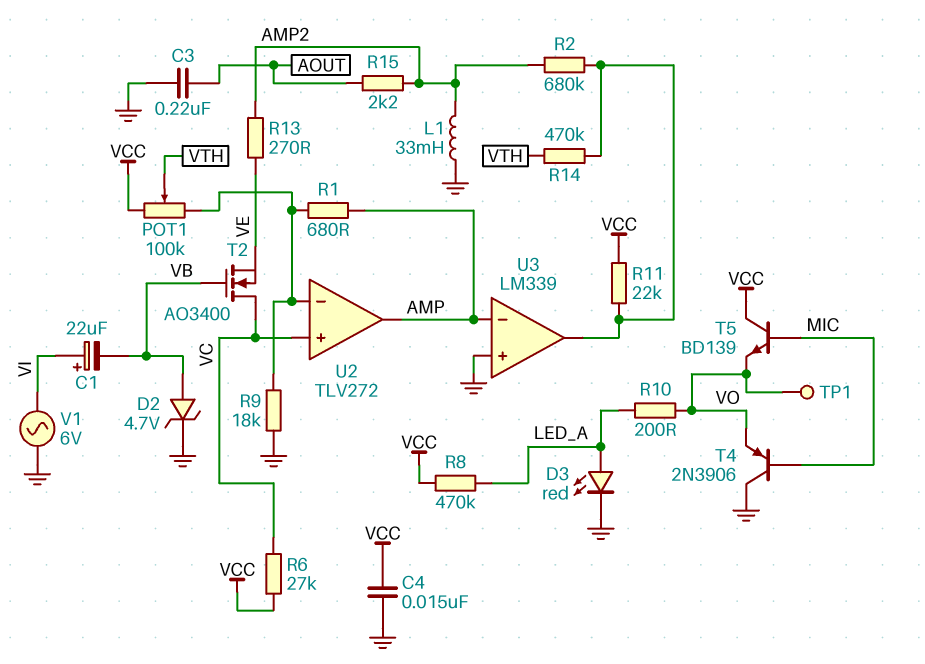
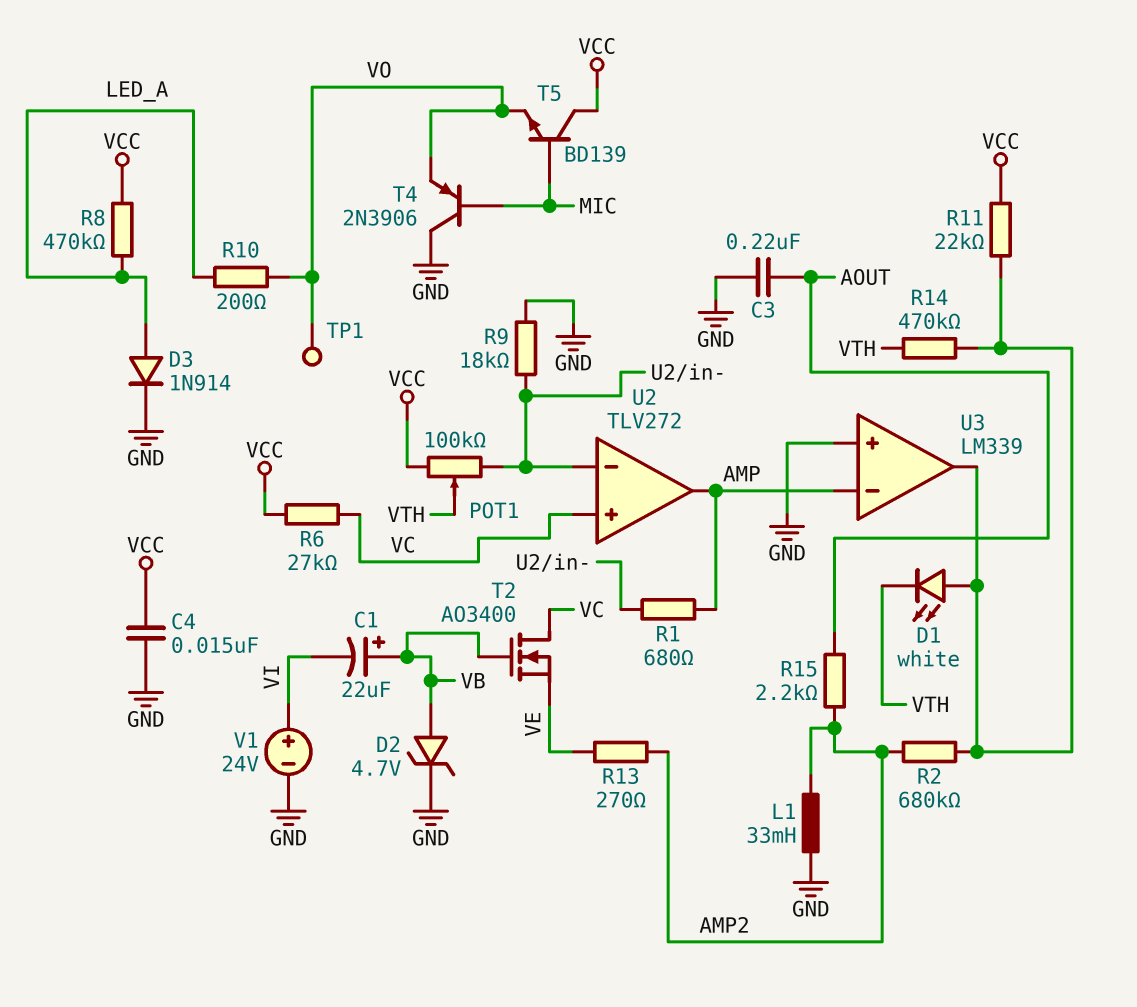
C1: 22uF (plus VI, minus VB) -> 22uF (plus VB, minus VI)
D1: none -> LED white (A U3/out, K VTH)
D3: LED red (A LED_A, K GND) -> diode 1N914 (A LED_A, K GND)
V1: AC 6V (GND, VI) -> 24V (plus VI, minus GND)

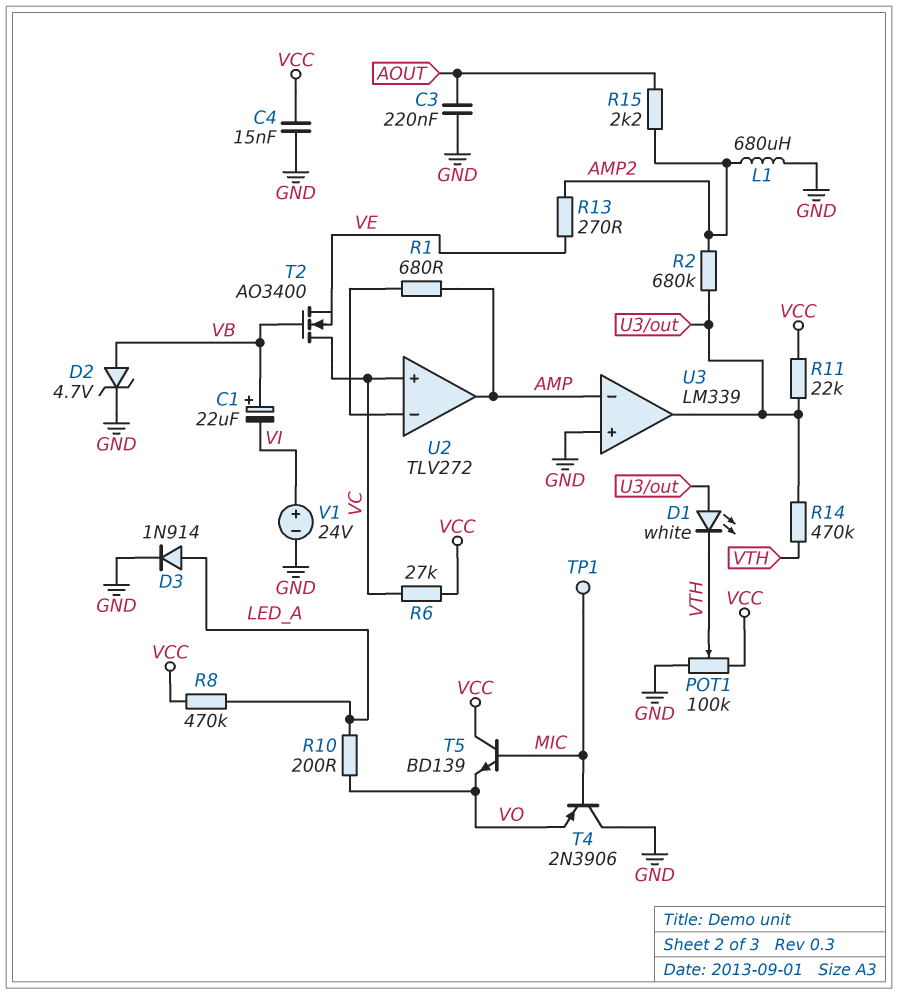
L1: 33mH (AMP2, GND) -> 680uH (AMP2, GND)
POT1: 100k (U2/in-, VCC, wiper VTH) -> 100k (GND, VCC, wiper VTH)
R9: 18k (GND, U2/in-) -> none
TP1: test point (VO) -> test point (MIC)

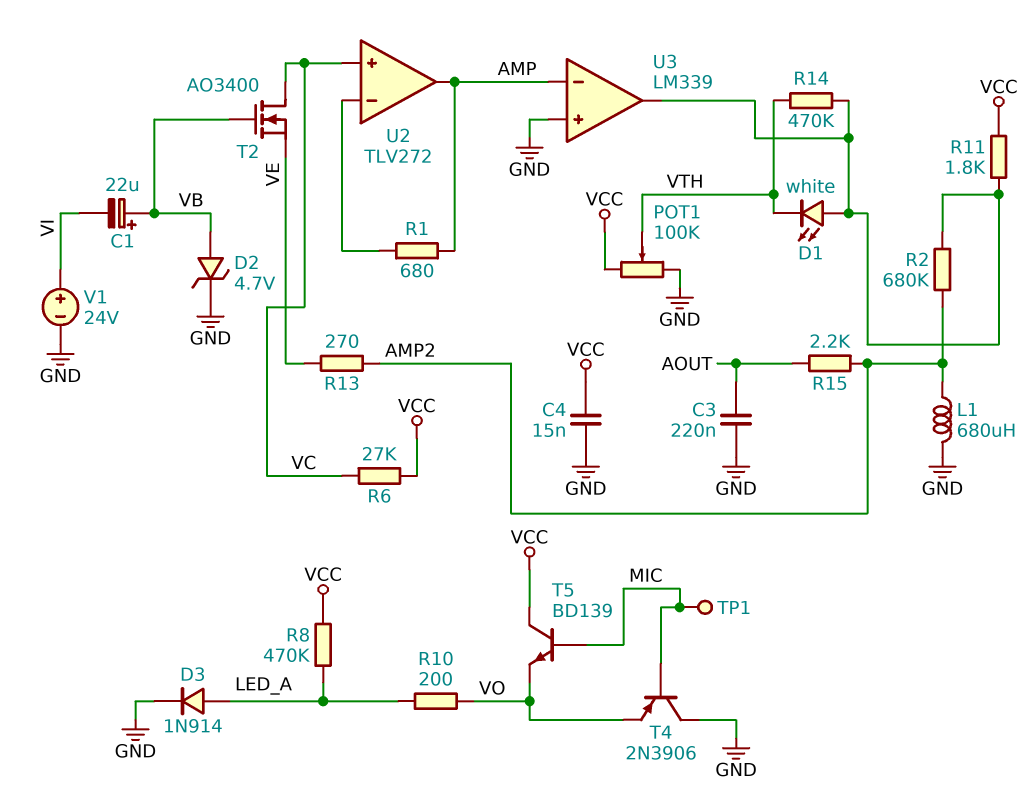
R11: 22k (U3/out, VCC) -> 1.8k (U3/out, VCC)

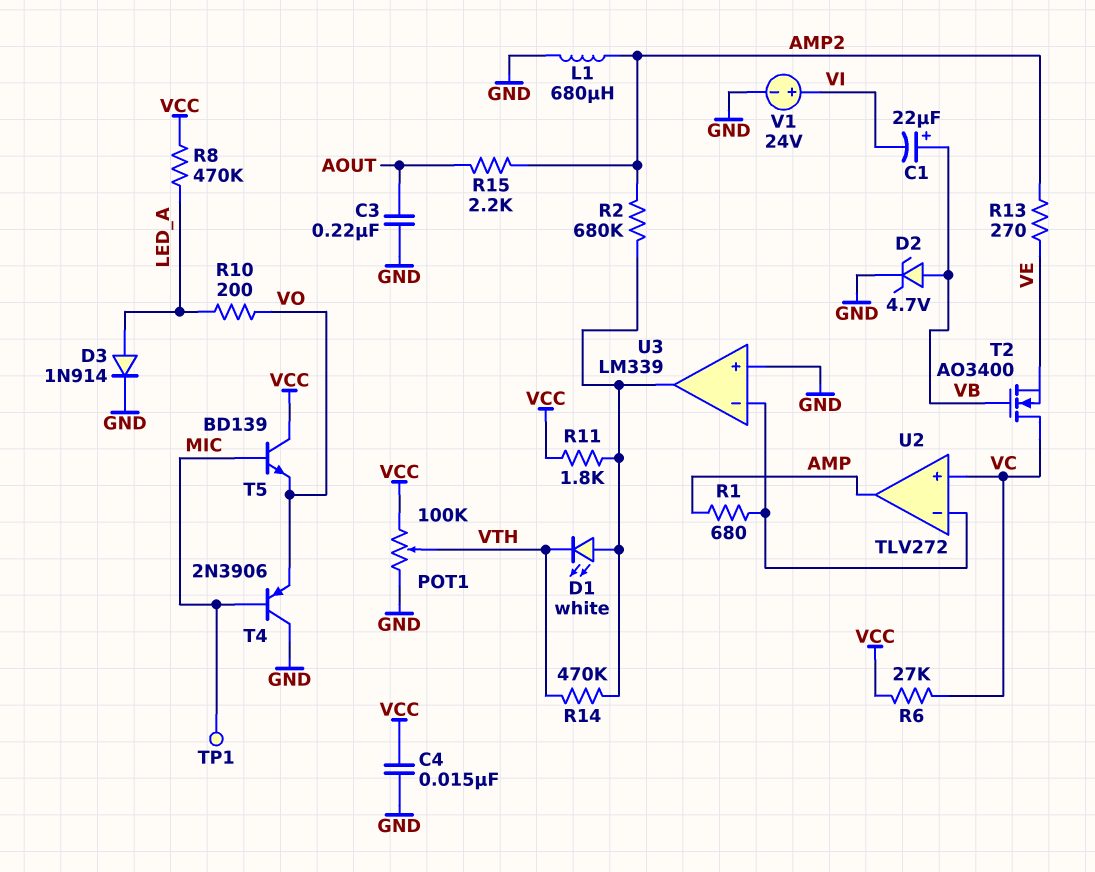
U3 pin in-: AMP -> U2/in-

